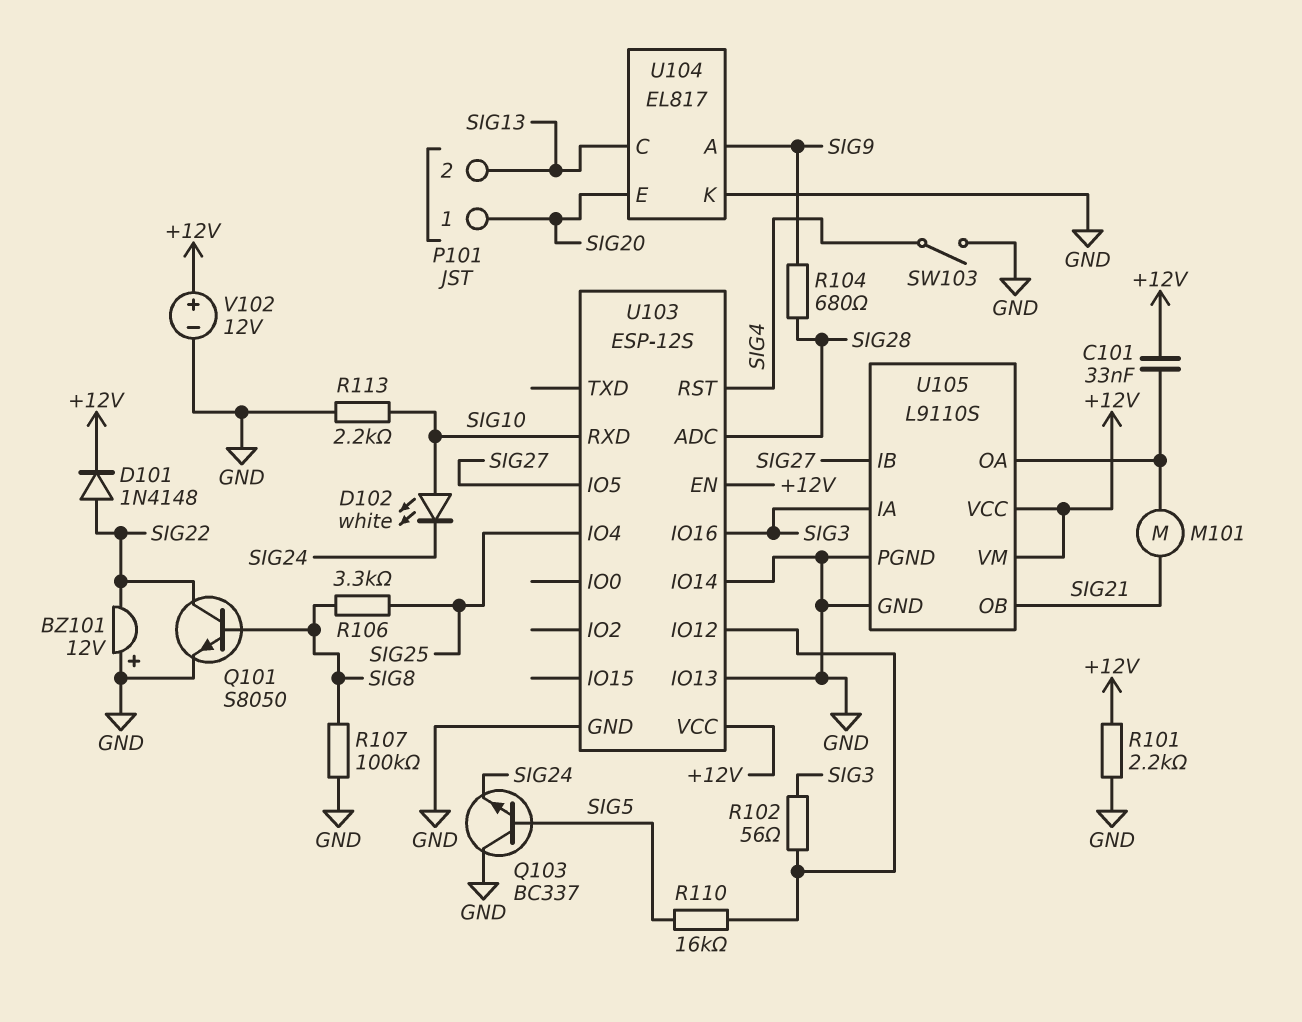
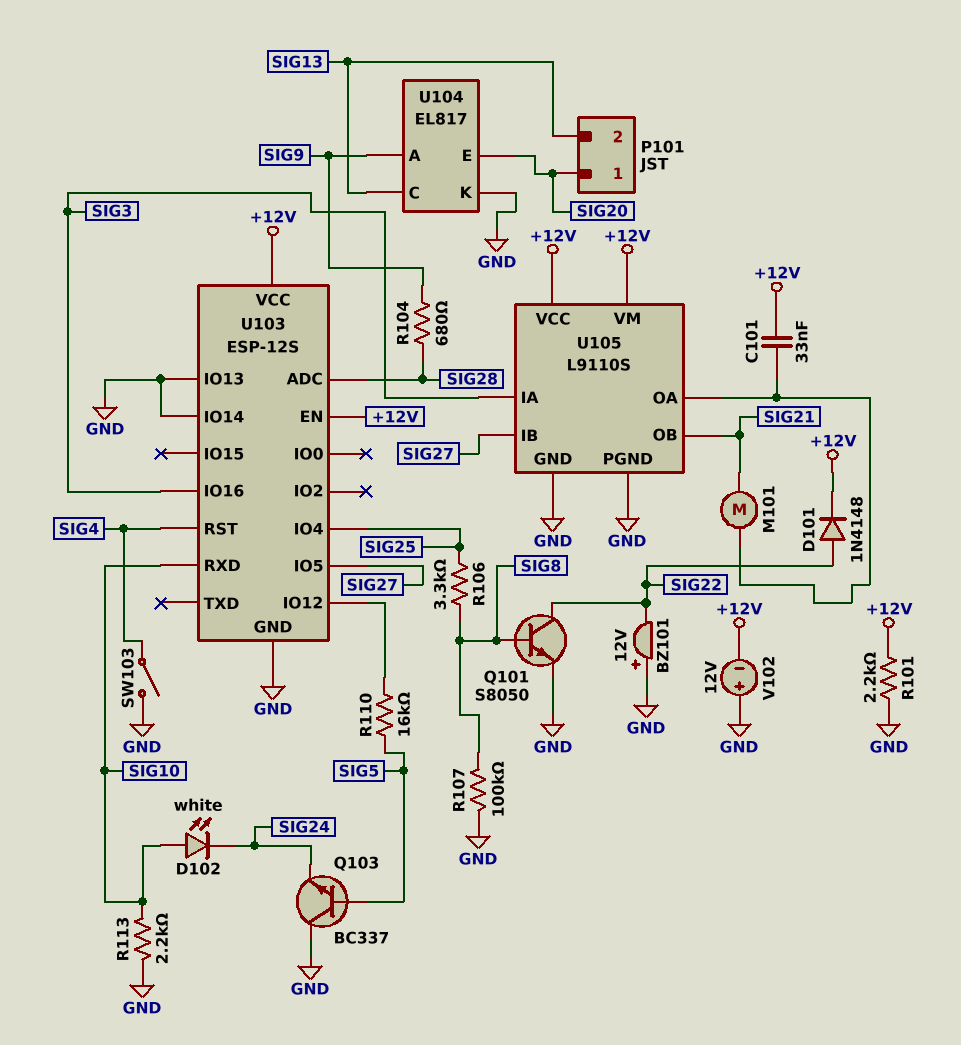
R102: 56 (SIG3, U103/IO12) -> none
V102: 12V (plus +12V, minus GND) -> 12V (plus GND, minus +12V)

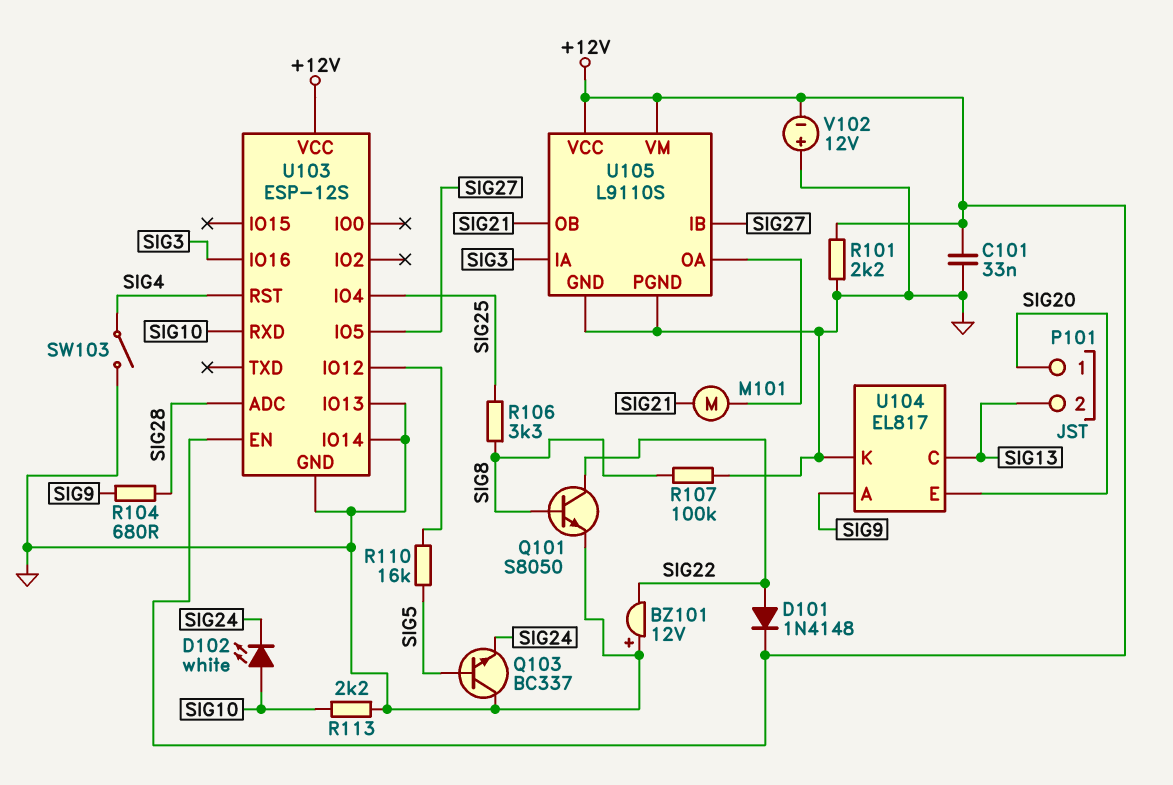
C101: 33nF (+12V, U105/OA) -> 33nF (+12V, GND)

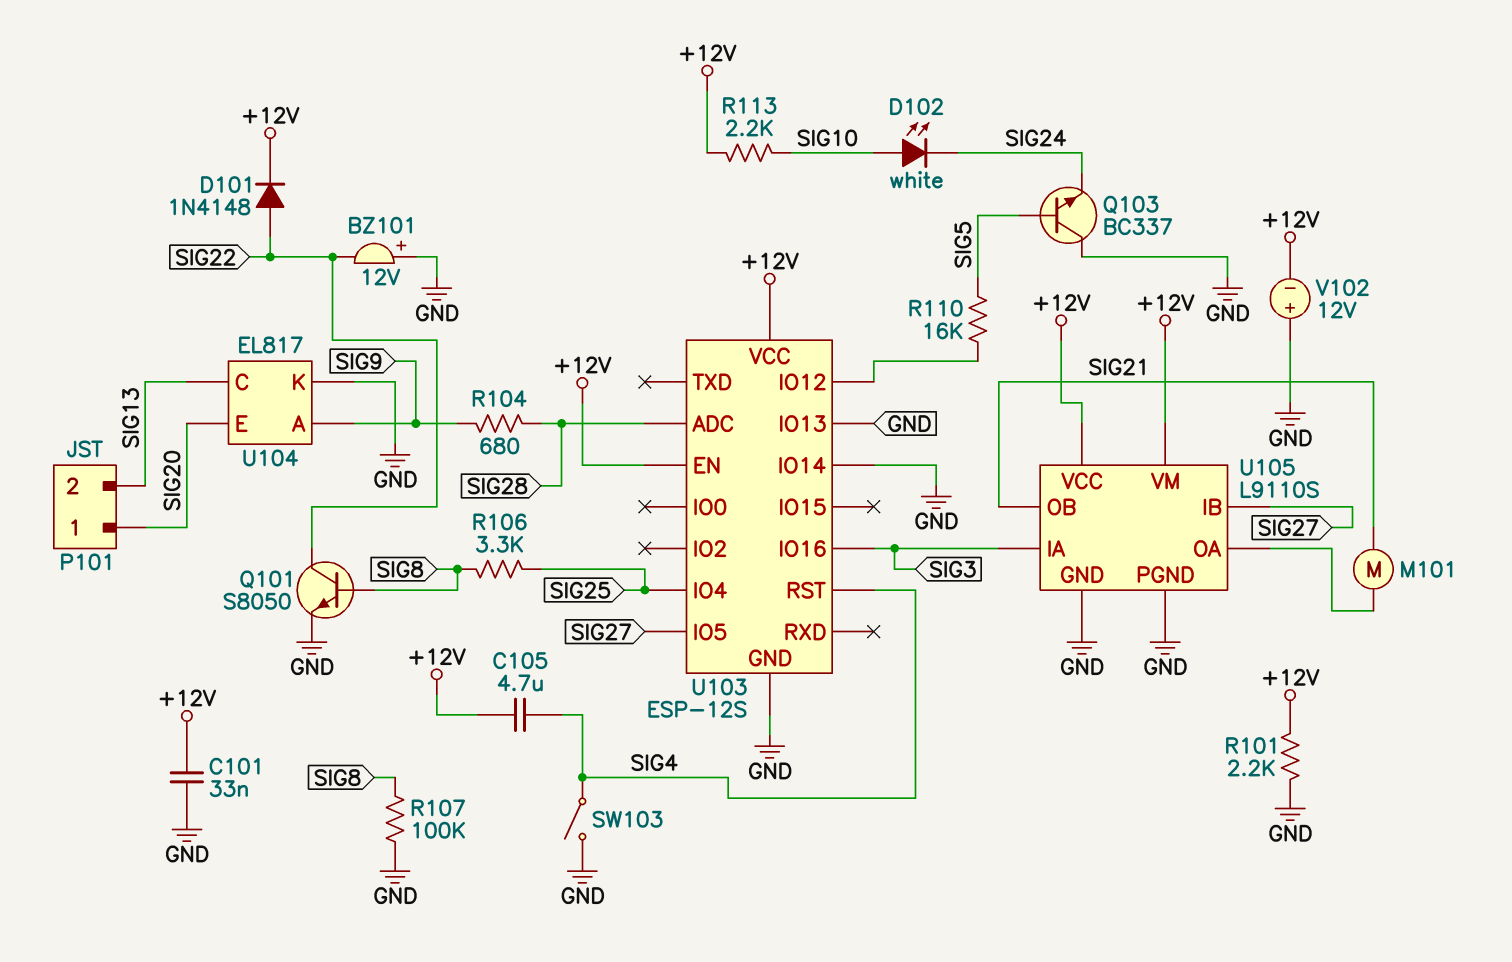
C105: none -> 4.7uF (+12V, SIG4)
R113: 2.2k (GND, SIG10) -> 2.2k (+12V, SIG10)
U103 pin RXD: SIG10 -> none

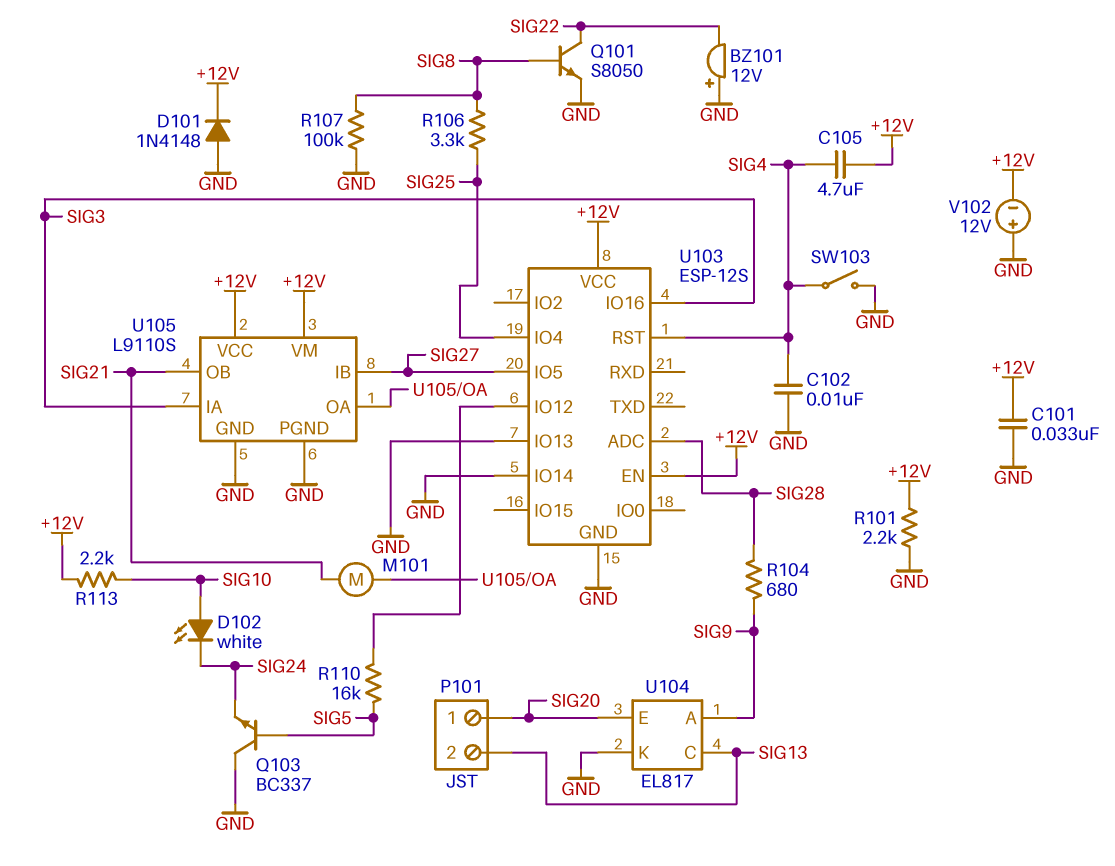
C102: none -> 10nF (GND, SIG4)
D101: diode 1N4148 (A SIG22, K +12V) -> diode 1N4148 (A GND, K +12V)

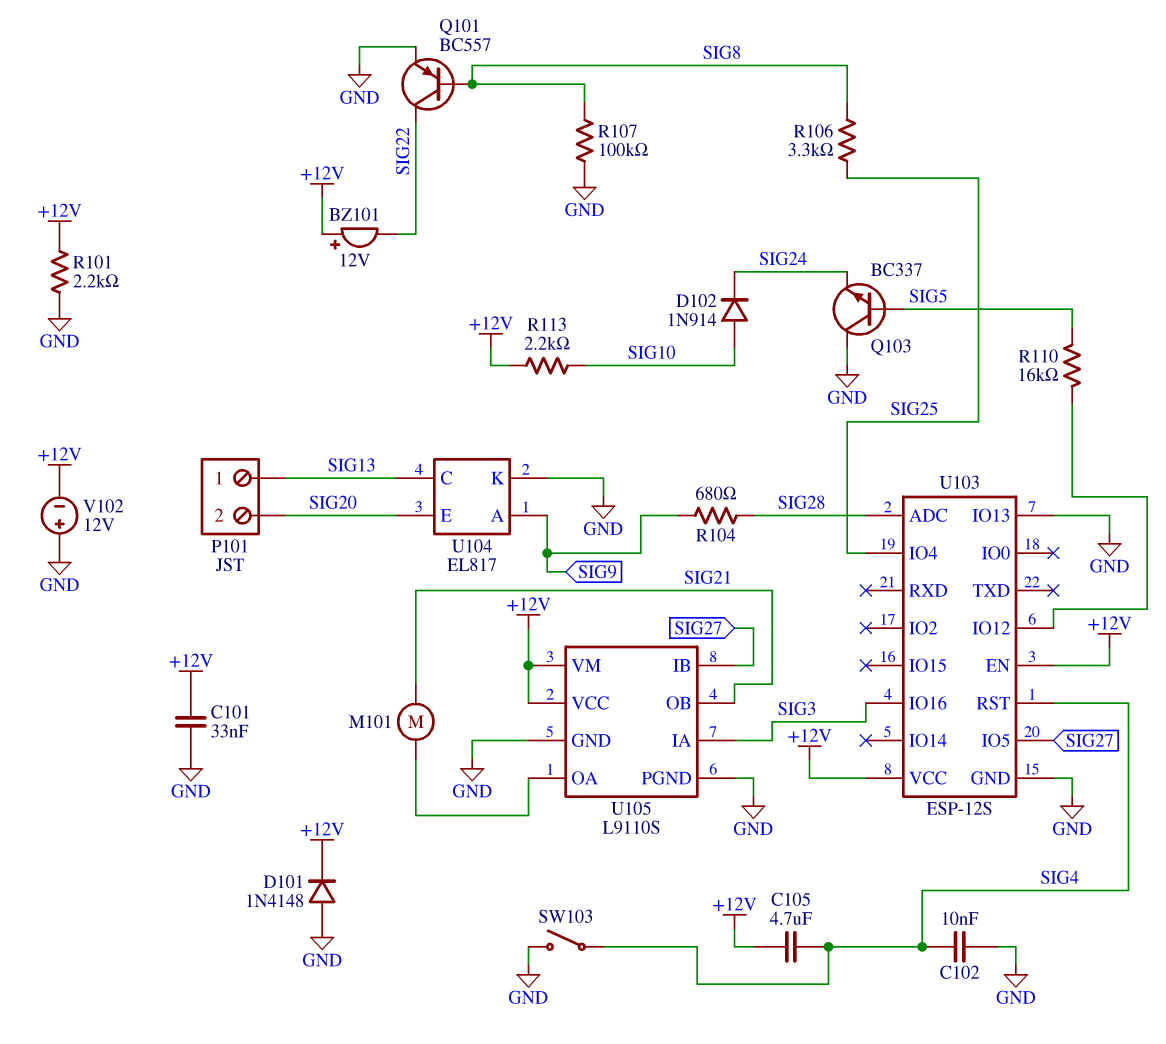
BZ101: buzzer 12V (plus GND, minus SIG22) -> buzzer 12V (plus +12V, minus SIG22)
D102: LED white (A SIG10, K SIG24) -> diode 1N914 (A SIG10, K SIG24)
P101 pin 1: SIG20 -> SIG13
P101 pin 2: SIG13 -> SIG20
Q101: NPN S8050 (B SIG8, C SIG22, E GND) -> PNP BC557 (B SIG8, C SIG22, E GND)
U103 pin IO14: GND -> none

